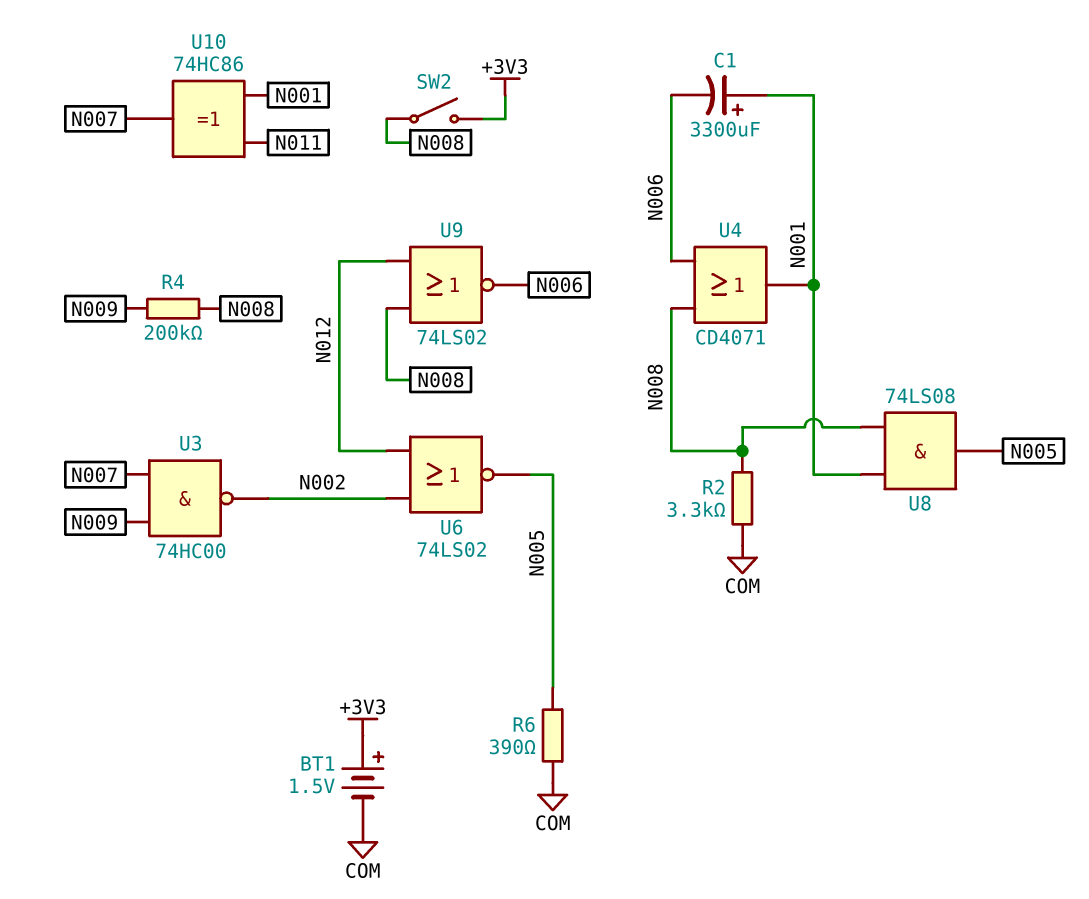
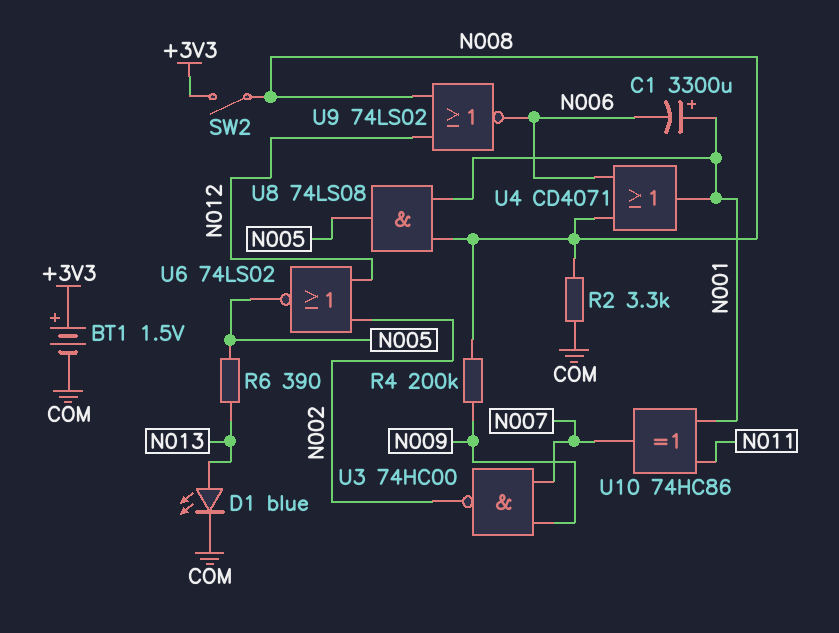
D1: none -> LED blue (A N013, K COM)
R6: 390 (COM, N005) -> 390 (N005, N013)

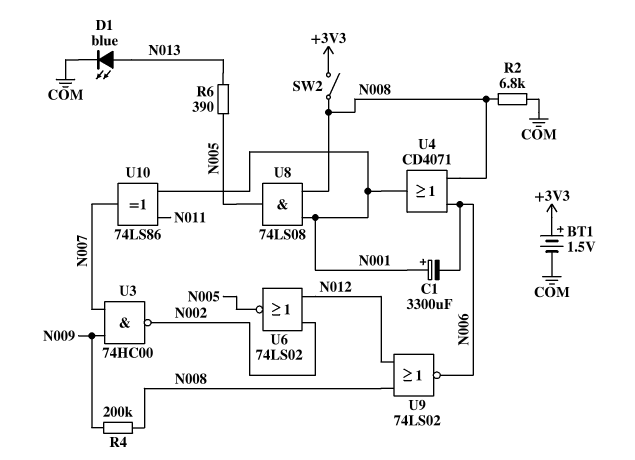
R2: 3.3k (COM, N008) -> 6.8k (COM, N008)
U10: XOR 74HC86 (in N001, in N011, out N007) -> XOR 74LS86 (in N001, in N011, out N007)

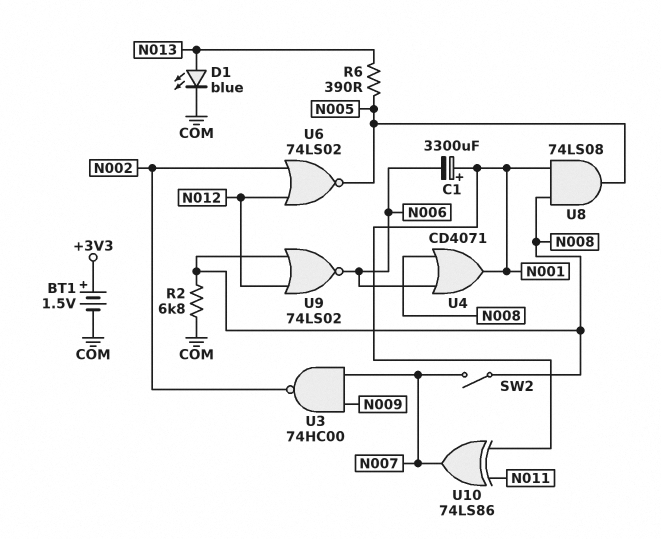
R4: 200k (N008, N009) -> none
SW2: switch (+3V3, N008) -> switch (N007, N008)

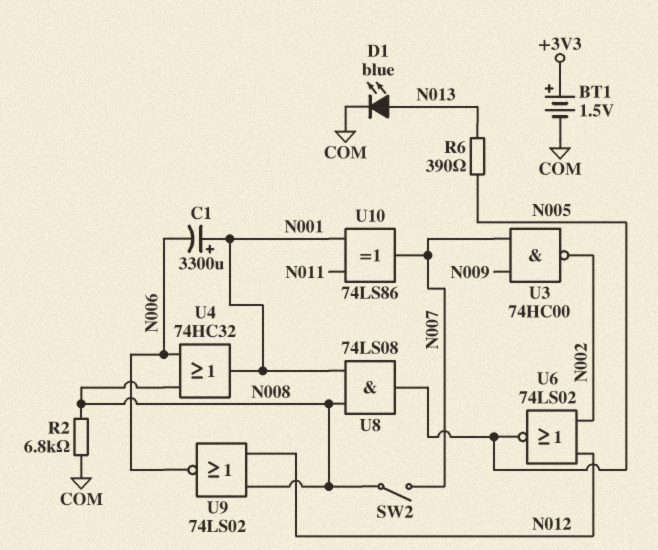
U4: OR CD4071 (in N006, in N008, out N001) -> OR 74HC32 (in N006, in N008, out N001)

